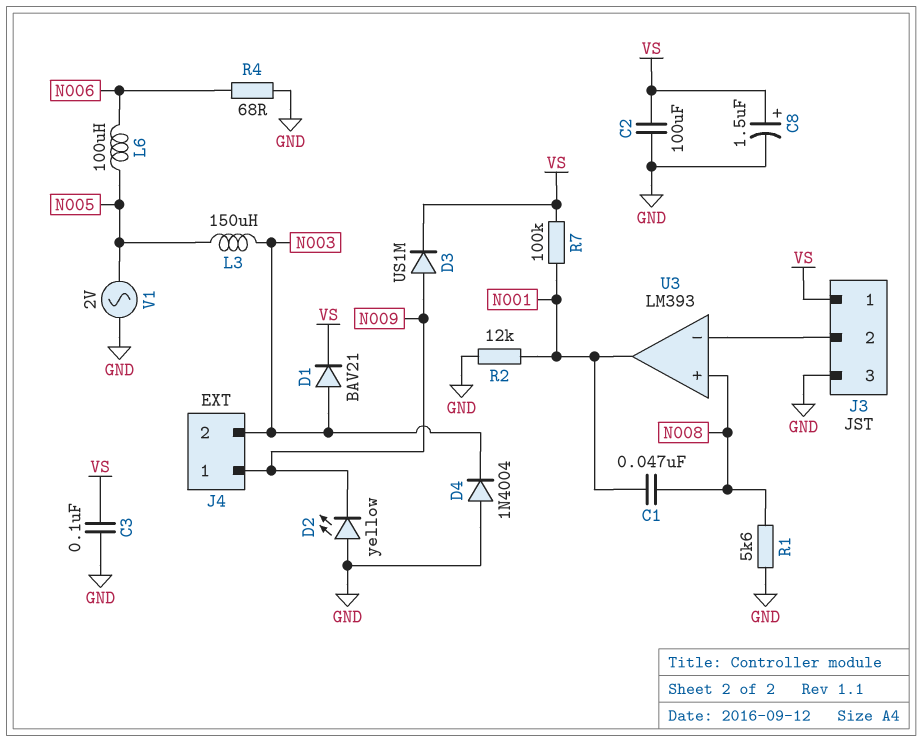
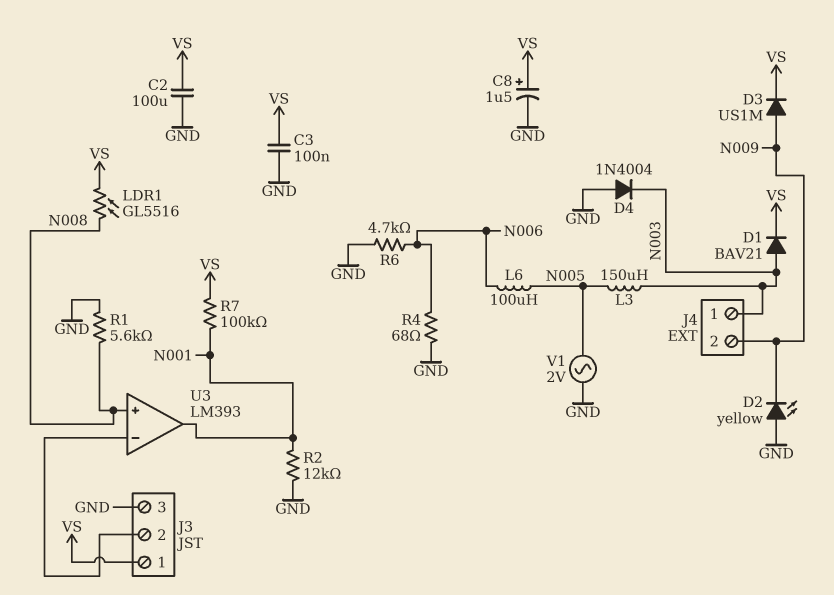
C1: 47nF (N001, N008) -> none
J4 pin 1: N009 -> N003
J4 pin 2: N003 -> N009
LDR1: none -> GL5516 (N008, VS)
R6: none -> 4.7k (GND, N006)

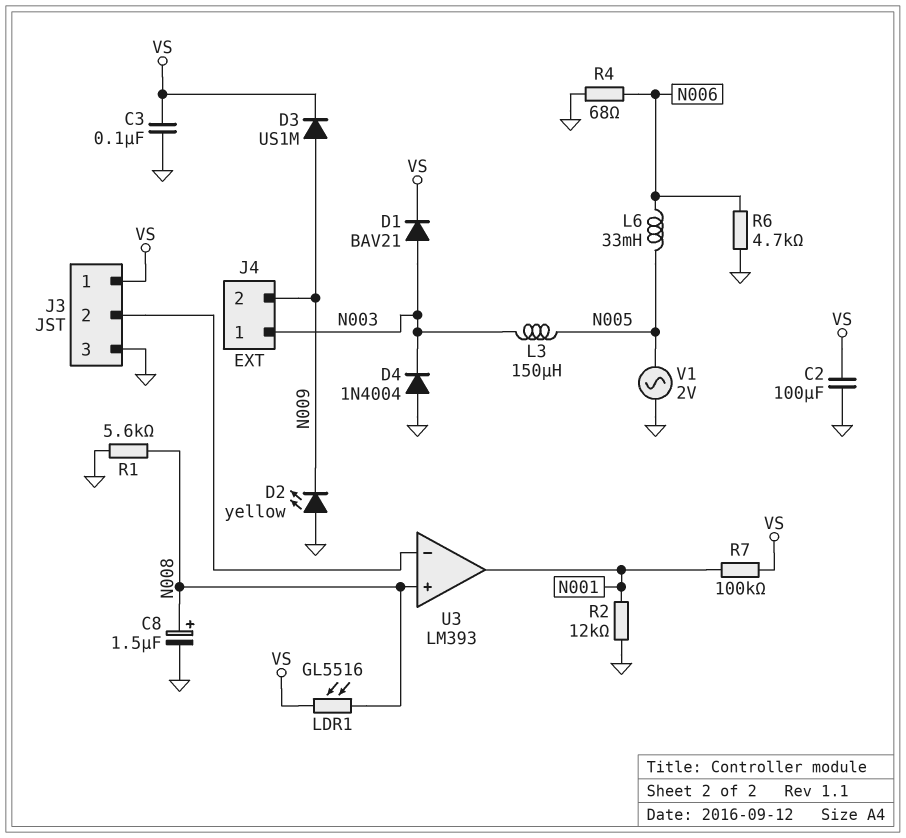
C8: 1.5uF (plus VS, minus GND) -> 1.5uF (plus N008, minus GND)
L6: 100uH (N005, N006) -> 33mH (N005, N006)

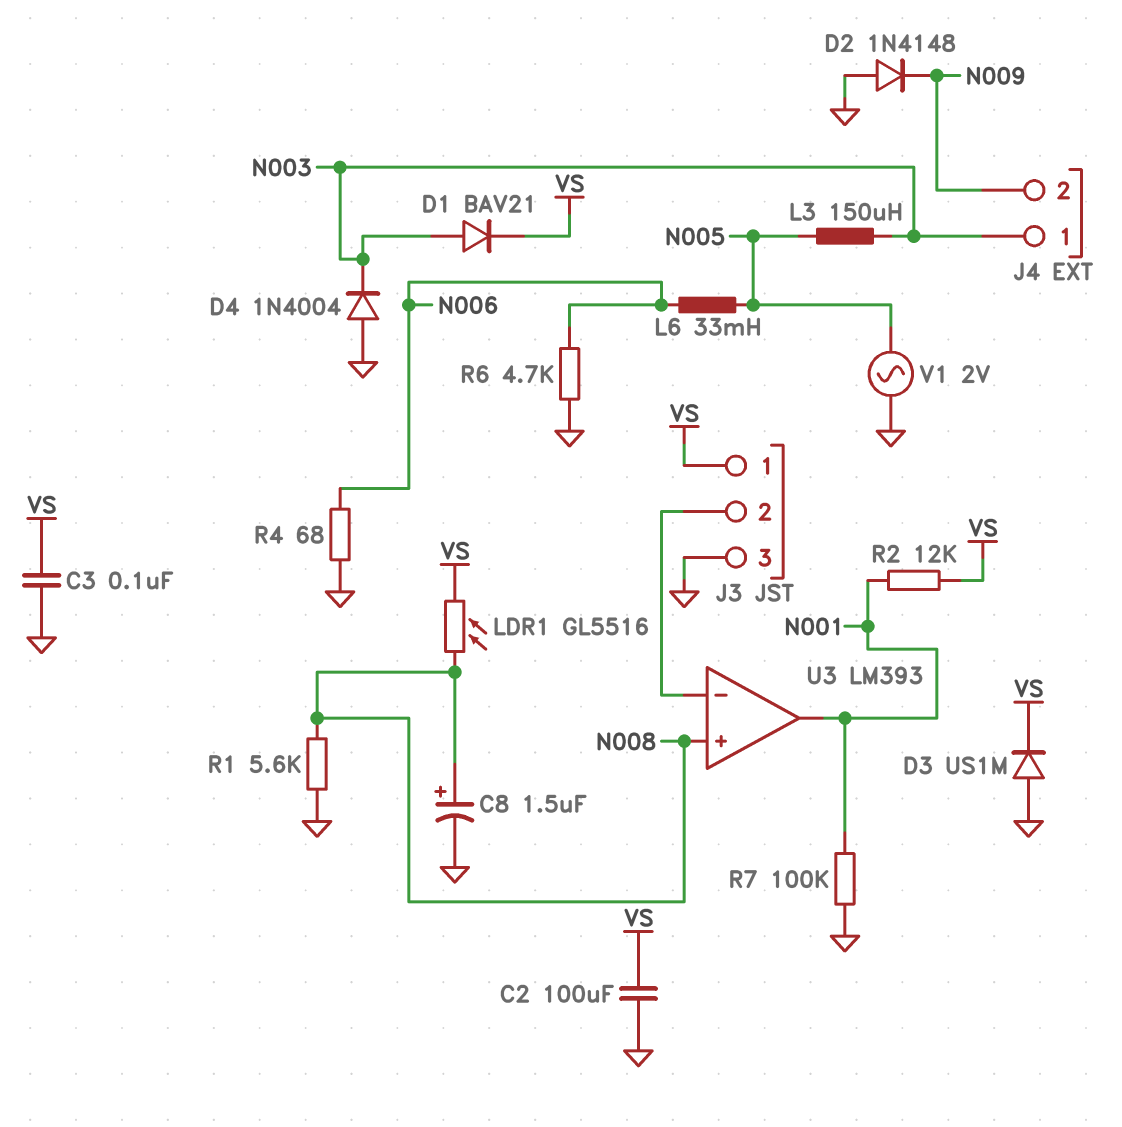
D2: LED yellow (A GND, K N009) -> diode 1N4148 (A GND, K N009)
D3: diode US1M (A N009, K VS) -> diode US1M (A GND, K VS)
R2: 12k (GND, N001) -> 12k (N001, VS)
R7: 100k (N001, VS) -> 100k (GND, N001)

